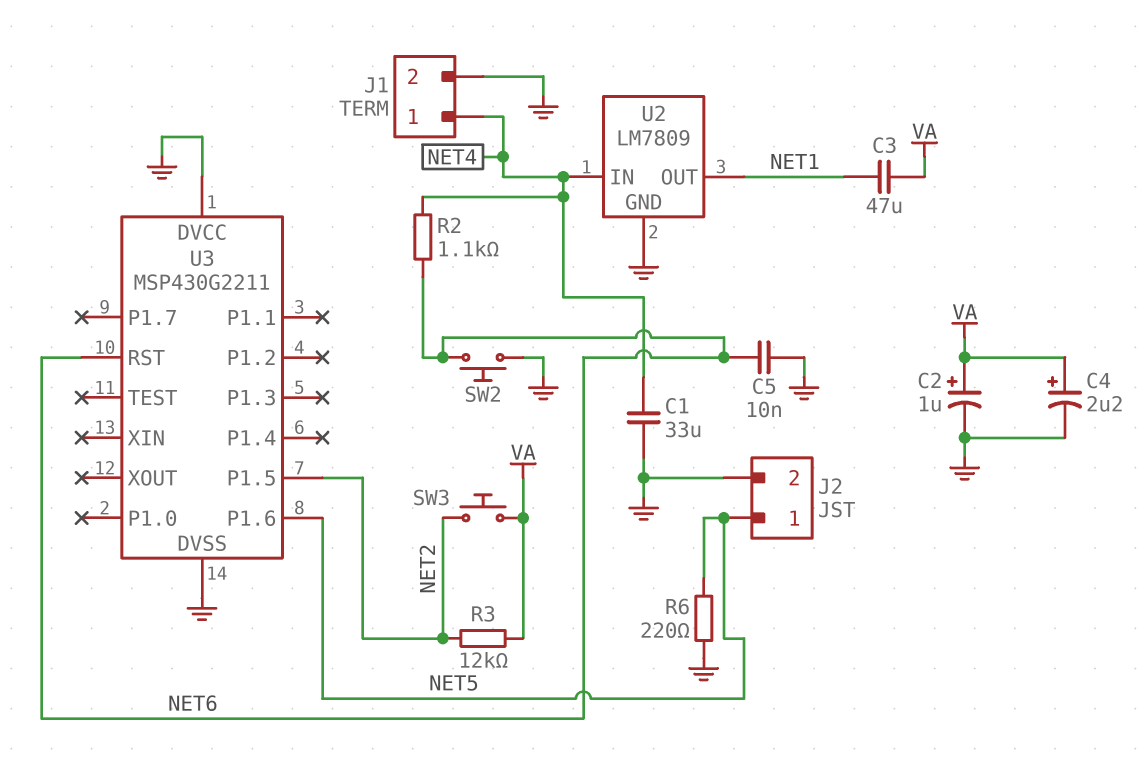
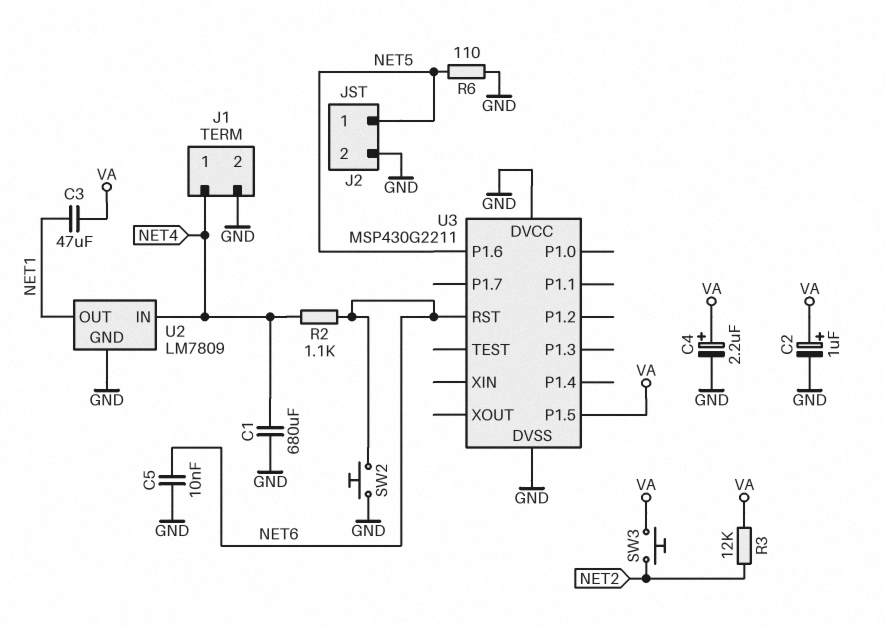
C1: 33uF (GND, NET4) -> 680uF (GND, NET4)
R6: 220 (GND, NET5) -> 110 (GND, NET5)
U3 pin P1.5: NET2 -> VA

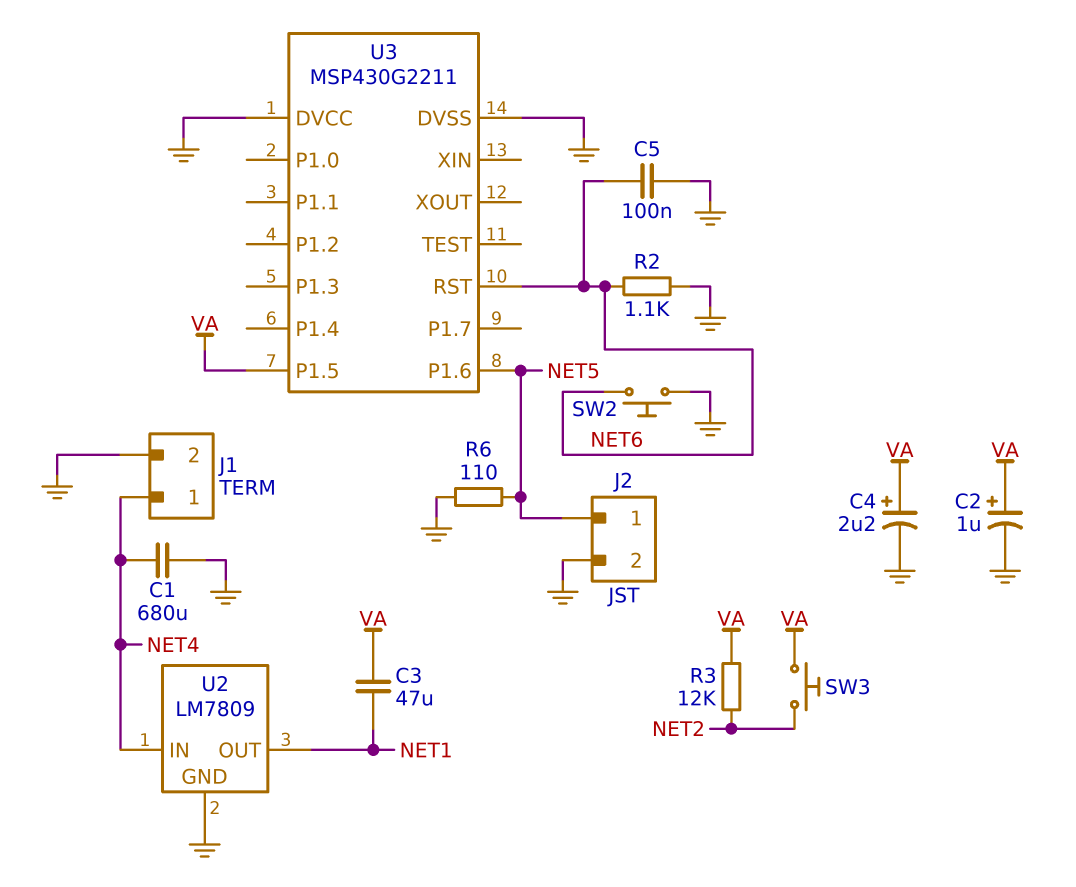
C5: 10nF (GND, NET6) -> 100nF (GND, NET6)
R2: 1.1k (NET4, NET6) -> 1.1k (GND, NET6)

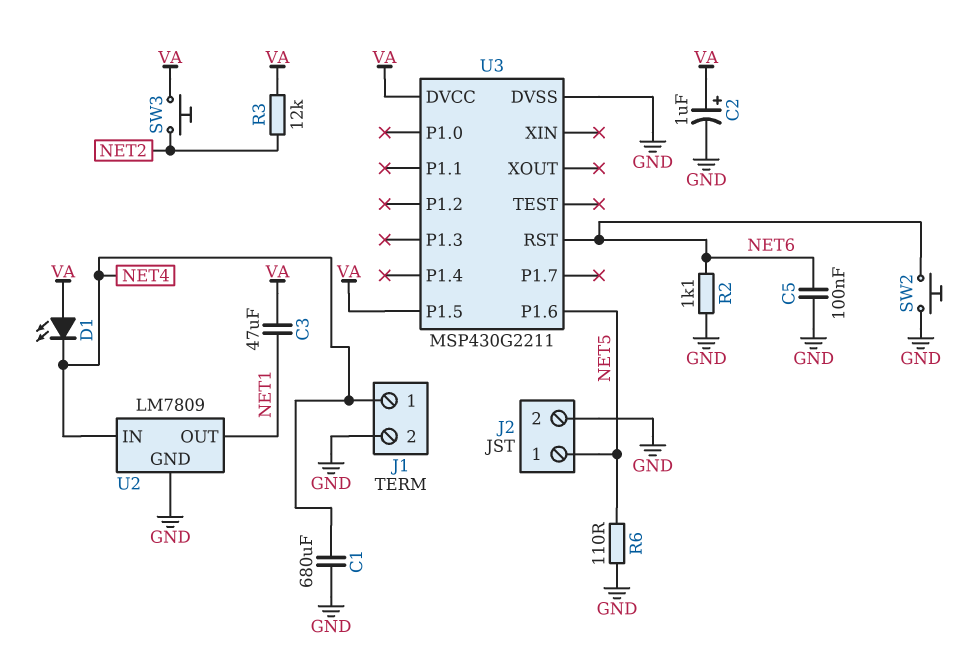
C4: 2.2uF (plus VA, minus GND) -> none
D1: none -> LED (A VA, K NET4)
U3 pin DVCC: GND -> VA

